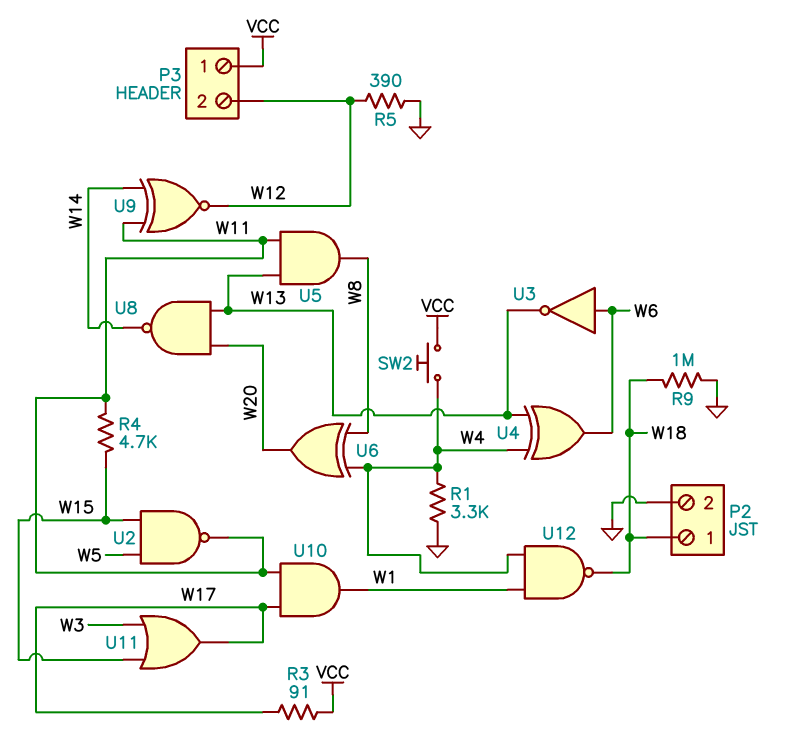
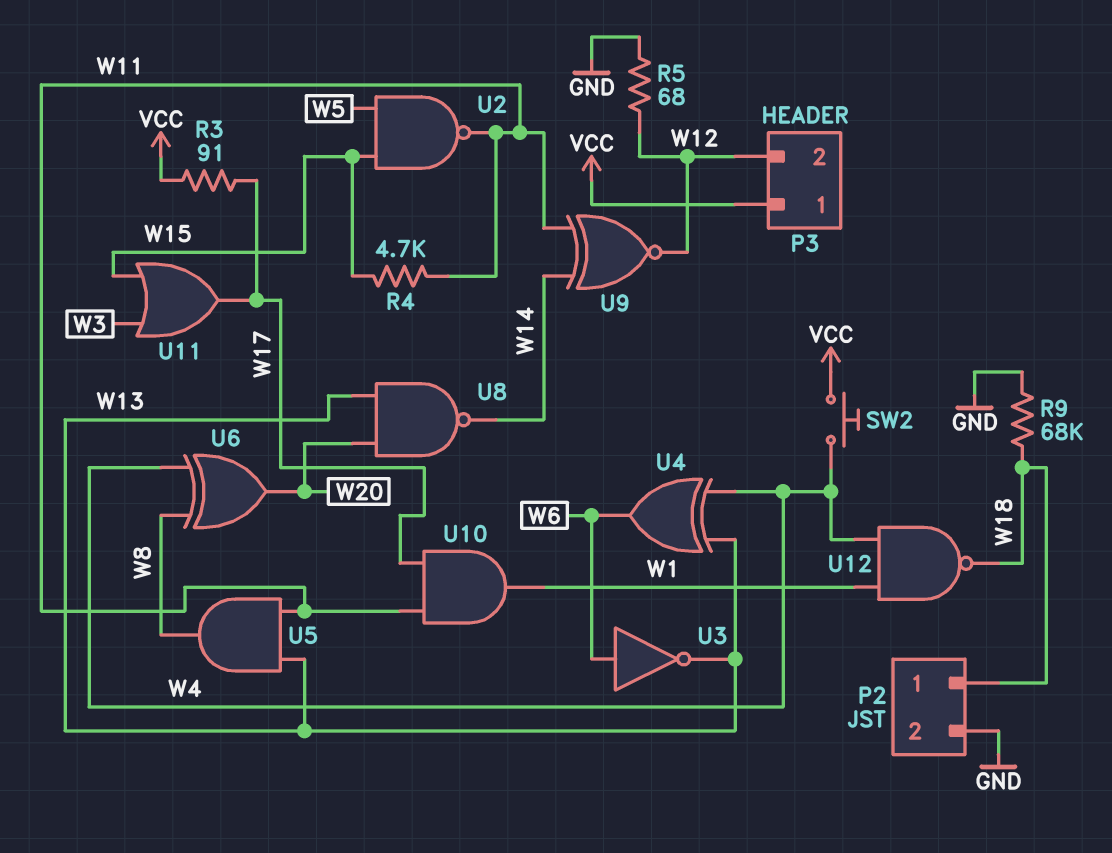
R1: 3.3k (GND, W4) -> none
R5: 390 (GND, W12) -> 68 (GND, W12)
R9: 1M (GND, W18) -> 68k (GND, W18)

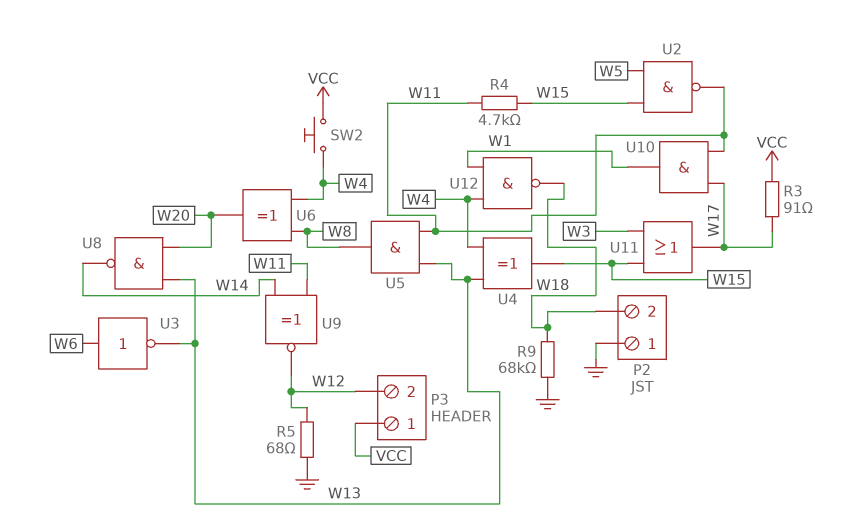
P2 pin 1: W18 -> GND
P2 pin 2: GND -> W18
U4: XOR (in W4, in W13, out W6) -> XOR (in W4, in W13, out W15)

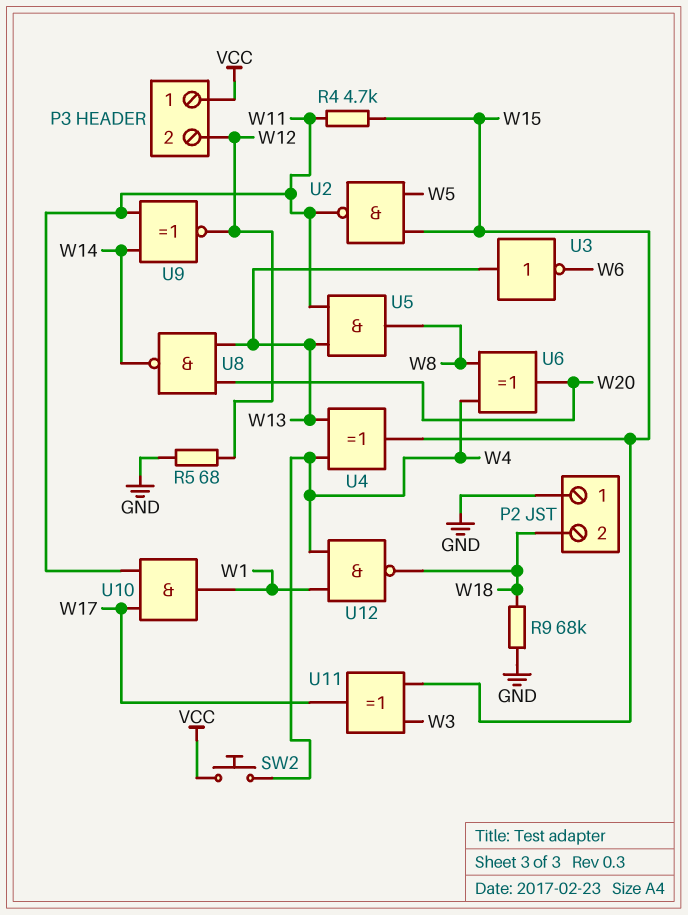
R3: 91 (VCC, W17) -> none
U3: NOT (in W6, out W13) -> NOT (in W13, out W6)
U11: OR (in W3, in W15, out W17) -> XOR (in W3, in W15, out W17)

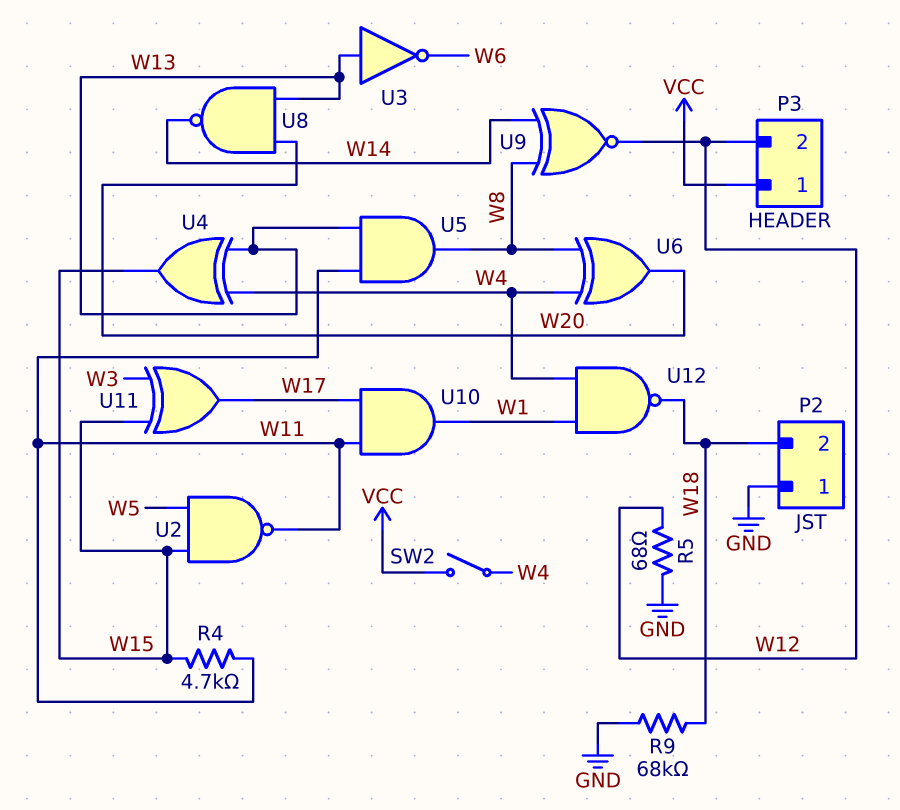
SW2: button (VCC, W4) -> switch (VCC, W4)
U9: XNOR (in W11, in W14, out W12) -> XNOR (in W8, in W14, out W12)

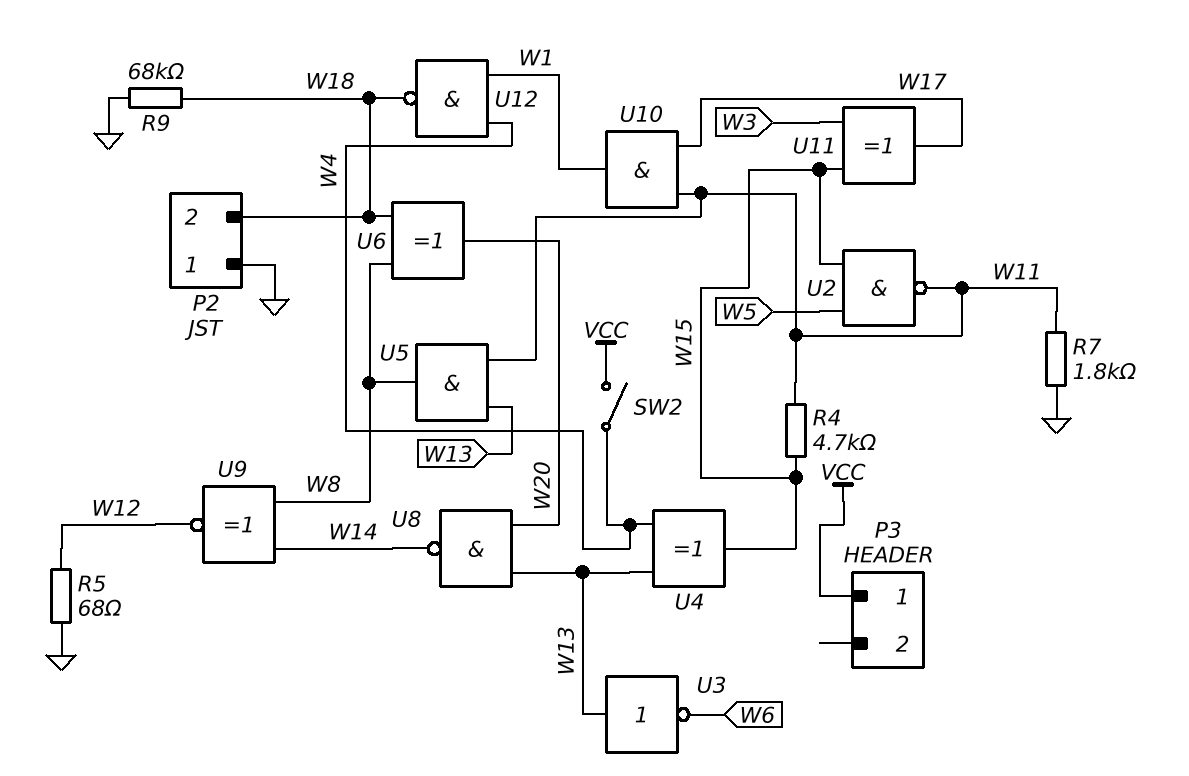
P3 pin 2: W12 -> none
R7: none -> 1.8k (GND, W11)
U6: XOR (in W4, in W8, out W20) -> XOR (in W8, in W18, out W20)

